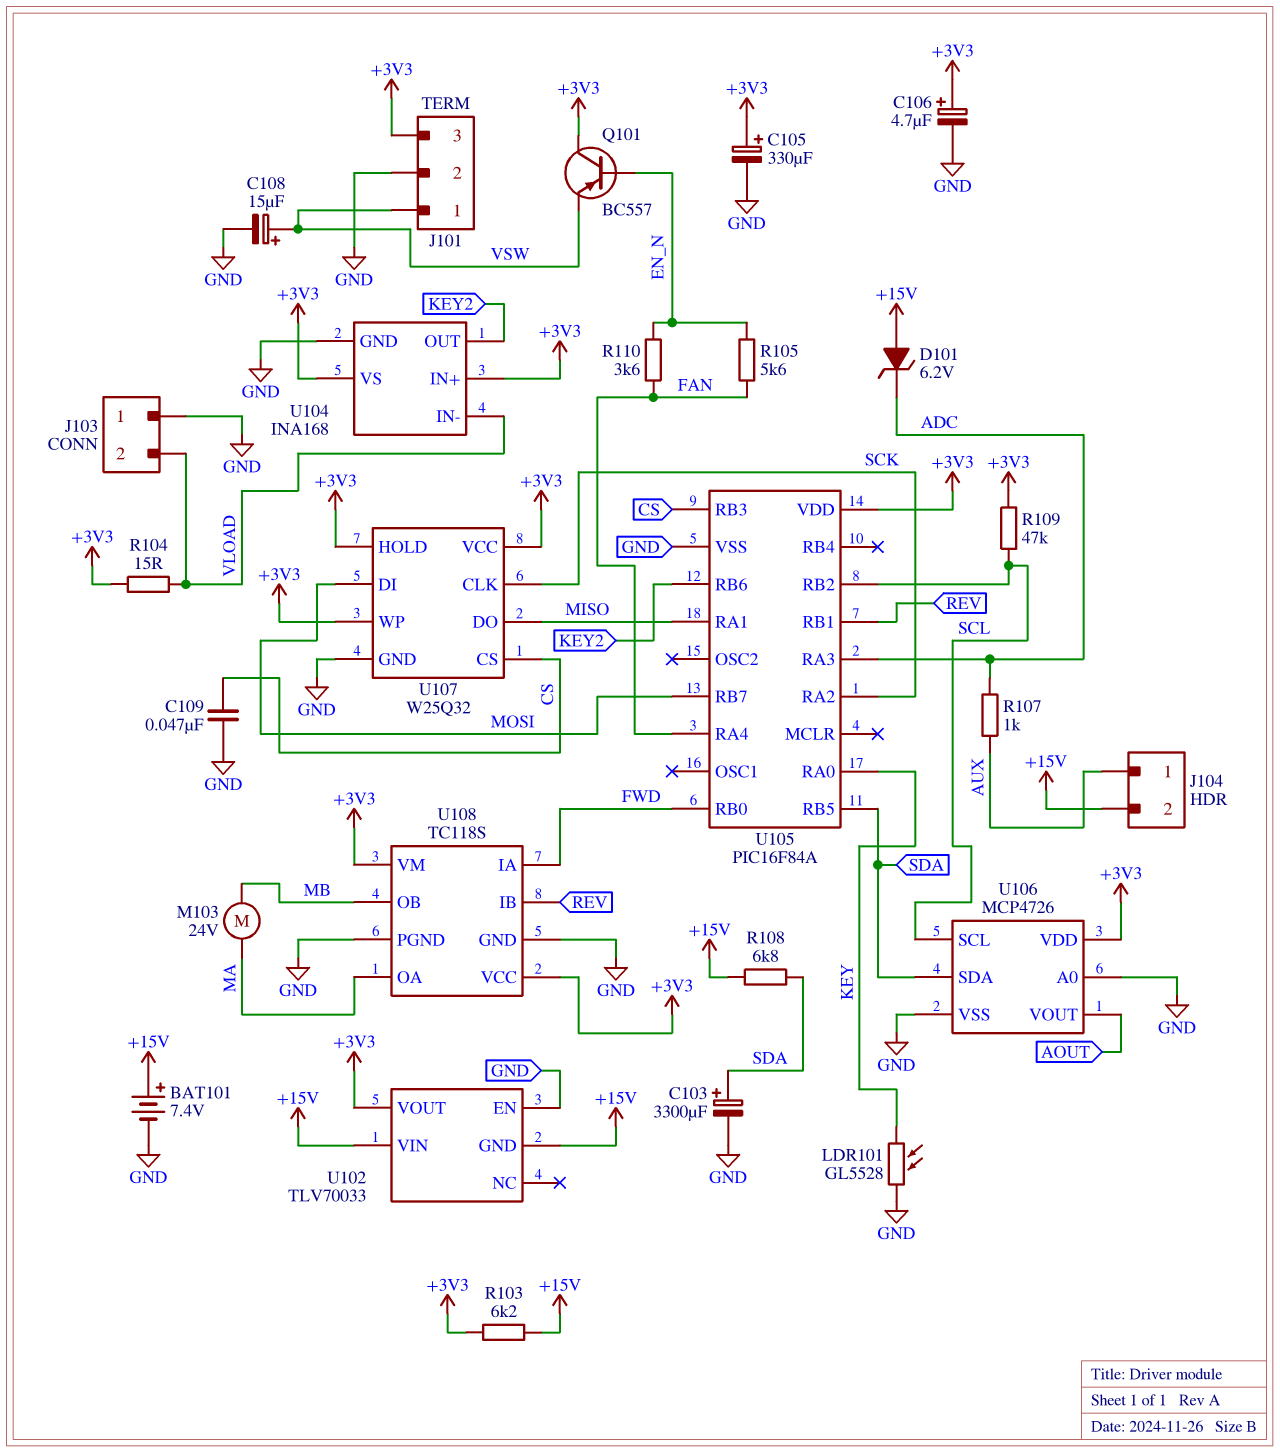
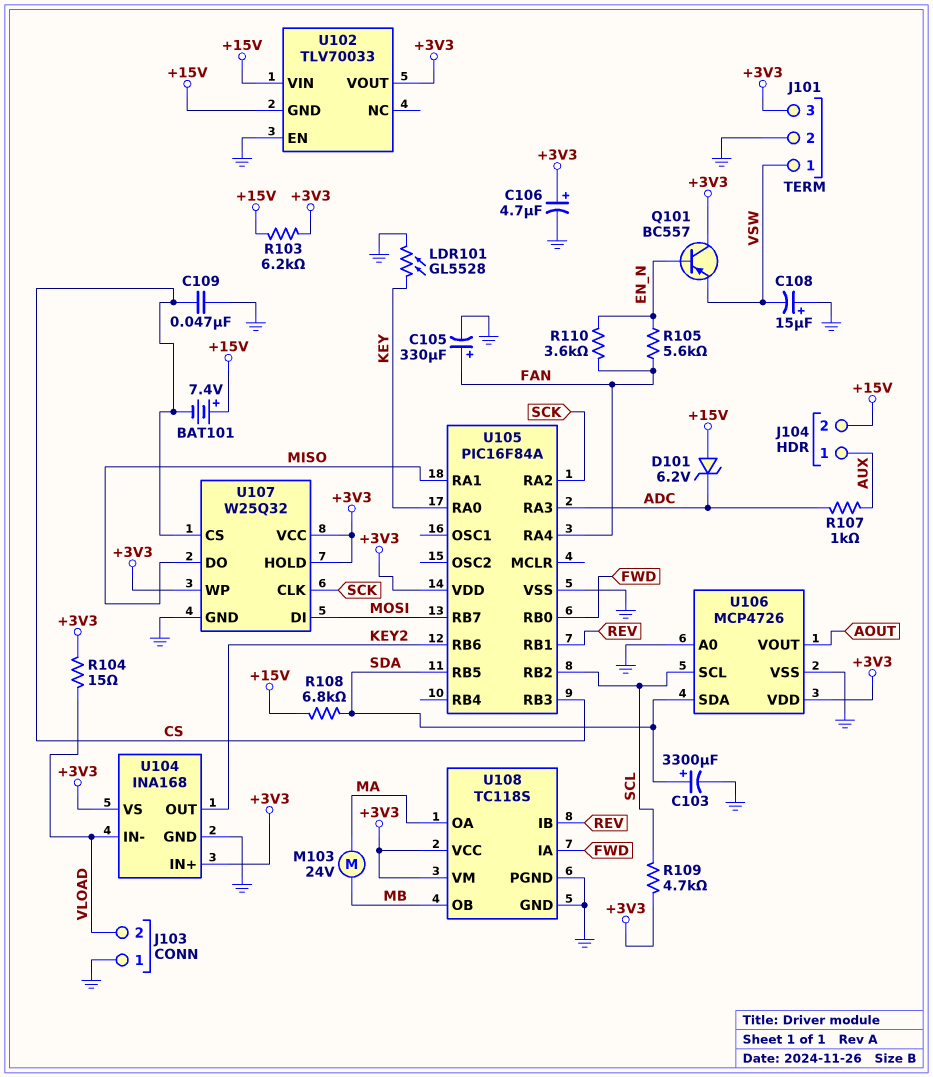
BAT101: 7.4V (plus +15V, minus GND) -> 7.4V (plus +15V, minus CS)
C105: 330uF (plus +3V3, minus GND) -> 330uF (plus FAN, minus GND)
C108: 15uF (plus VSW, minus GND) -> 15uF (plus GND, minus VSW)
R109: 47k (+3V3, SCL) -> 4.7k (+3V3, SCL)

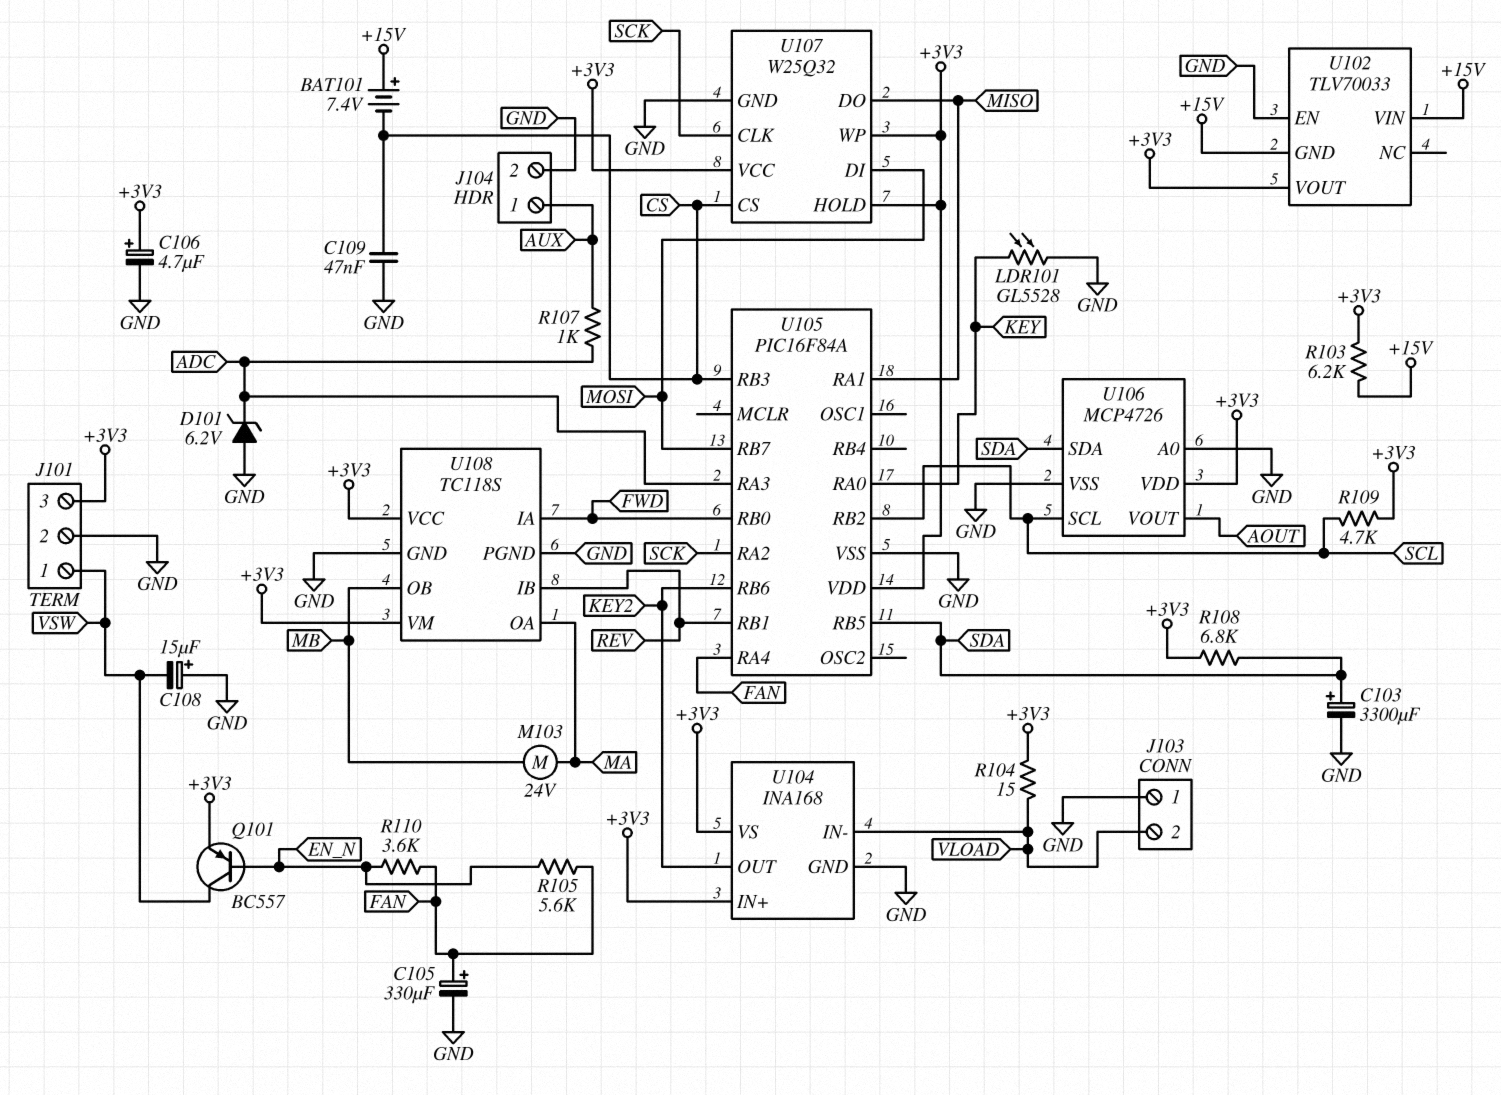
D101: zener 6.2V (A +15V, K ADC) -> zener 6.2V (A GND, K ADC)
J104 pin 2: +15V -> GND
Q101: PNP BC557 (B EN_N, C +3V3, E VSW) -> PNP BC557 (B EN_N, C VSW, E +3V3)
R108: 6.8k (+15V, SDA) -> 6.8k (+3V3, SDA)

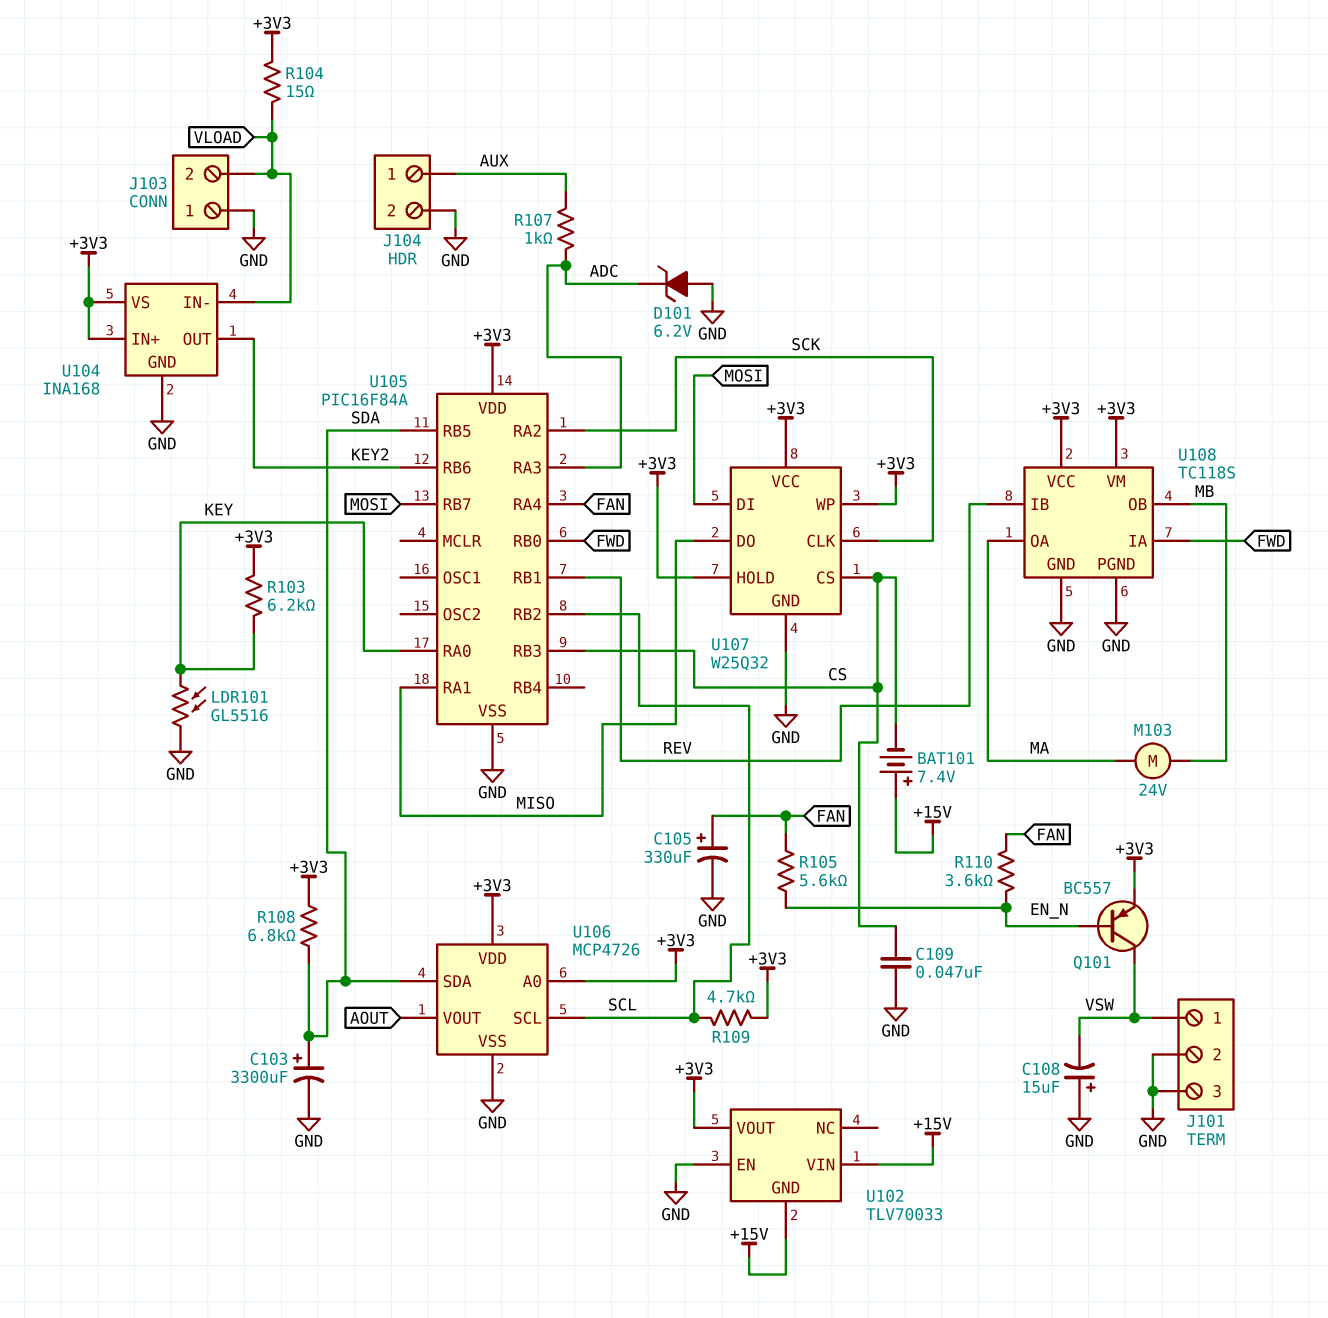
C106: 4.7uF (plus +3V3, minus GND) -> none
J101 pin 3: +3V3 -> GND
LDR101: GL5528 (GND, KEY) -> GL5516 (GND, KEY)
R103: 6.2k (+3V3, +15V) -> 6.2k (+3V3, KEY)
U106 pin A0: GND -> +3V3

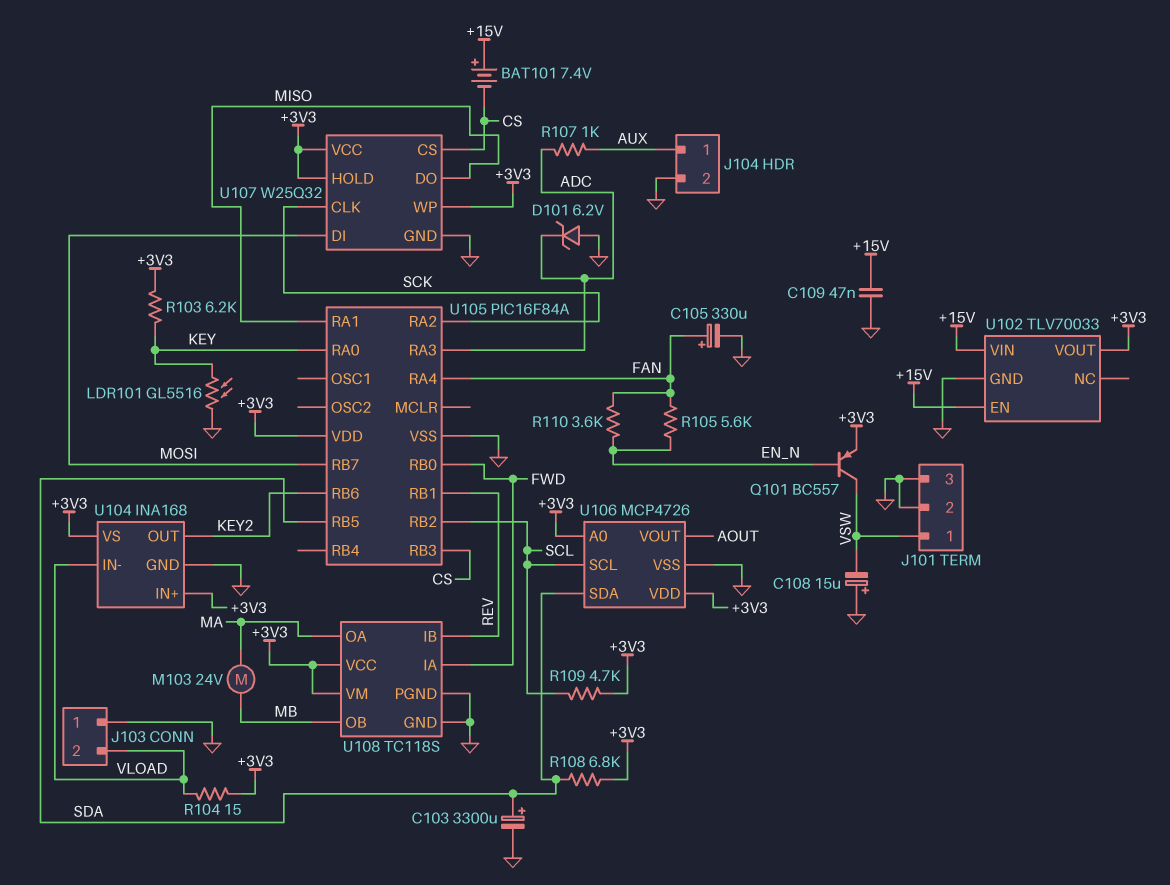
C109: 47nF (CS, GND) -> 47nF (+15V, GND)
U102 pin EN: GND -> +15V
U102 pin GND: +15V -> GND

